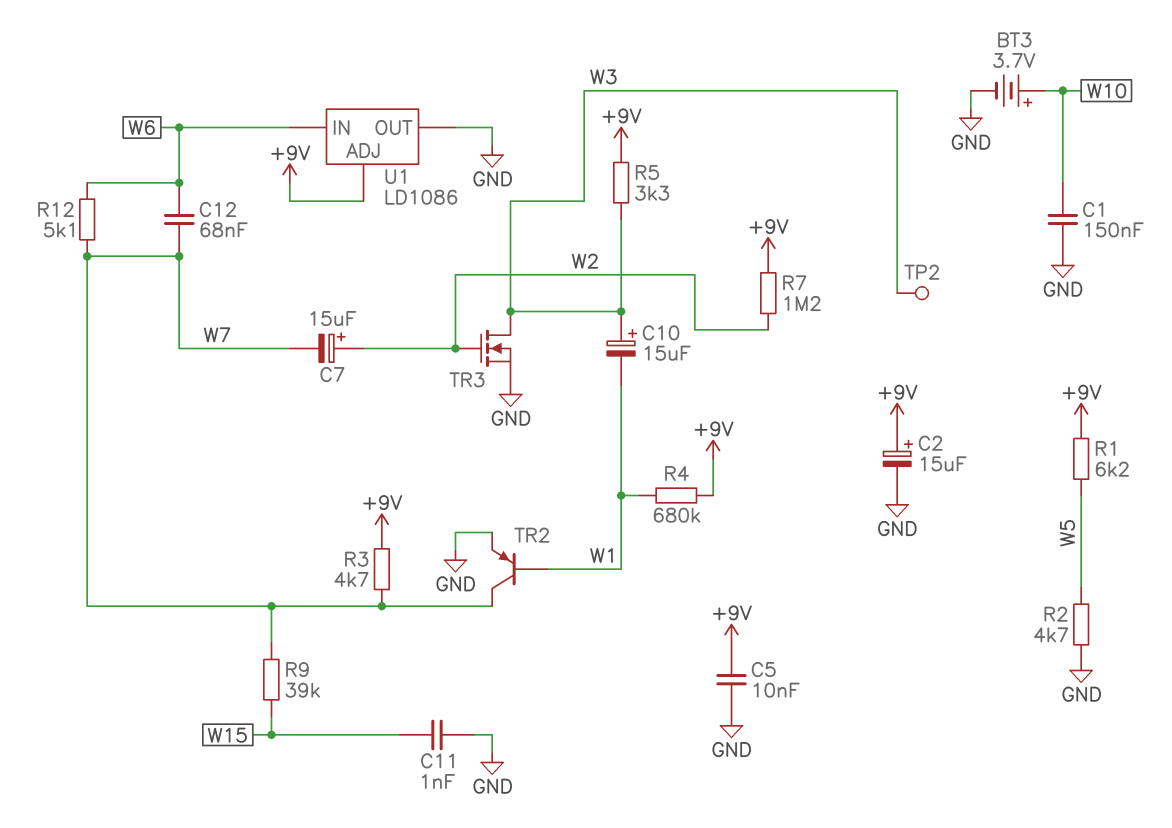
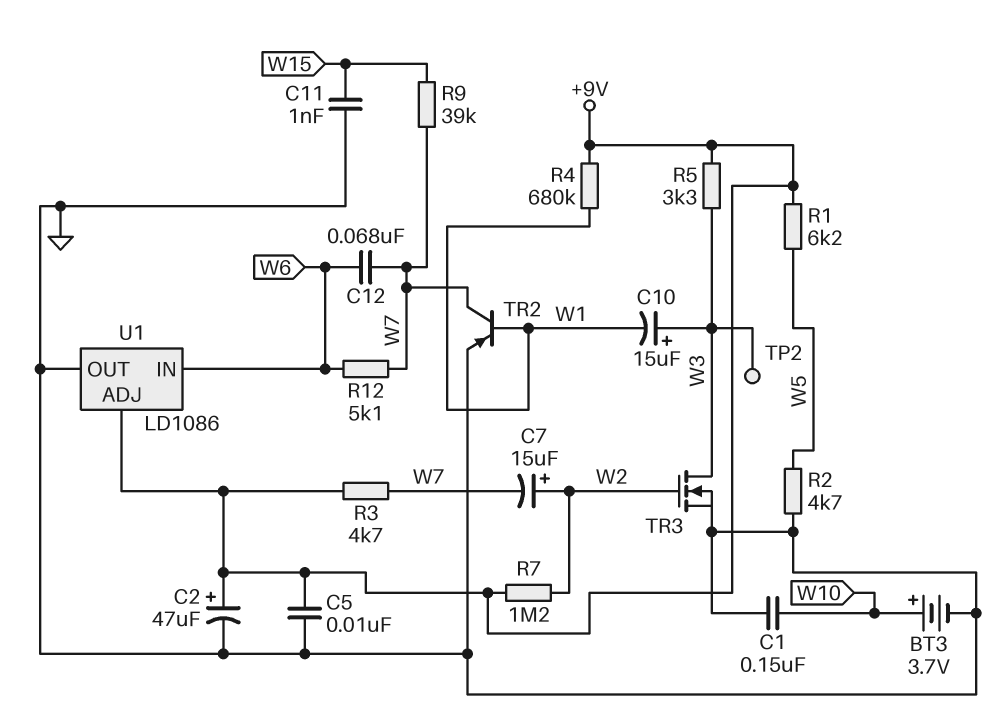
C2: 15uF (plus +9V, minus GND) -> 47uF (plus +9V, minus GND)

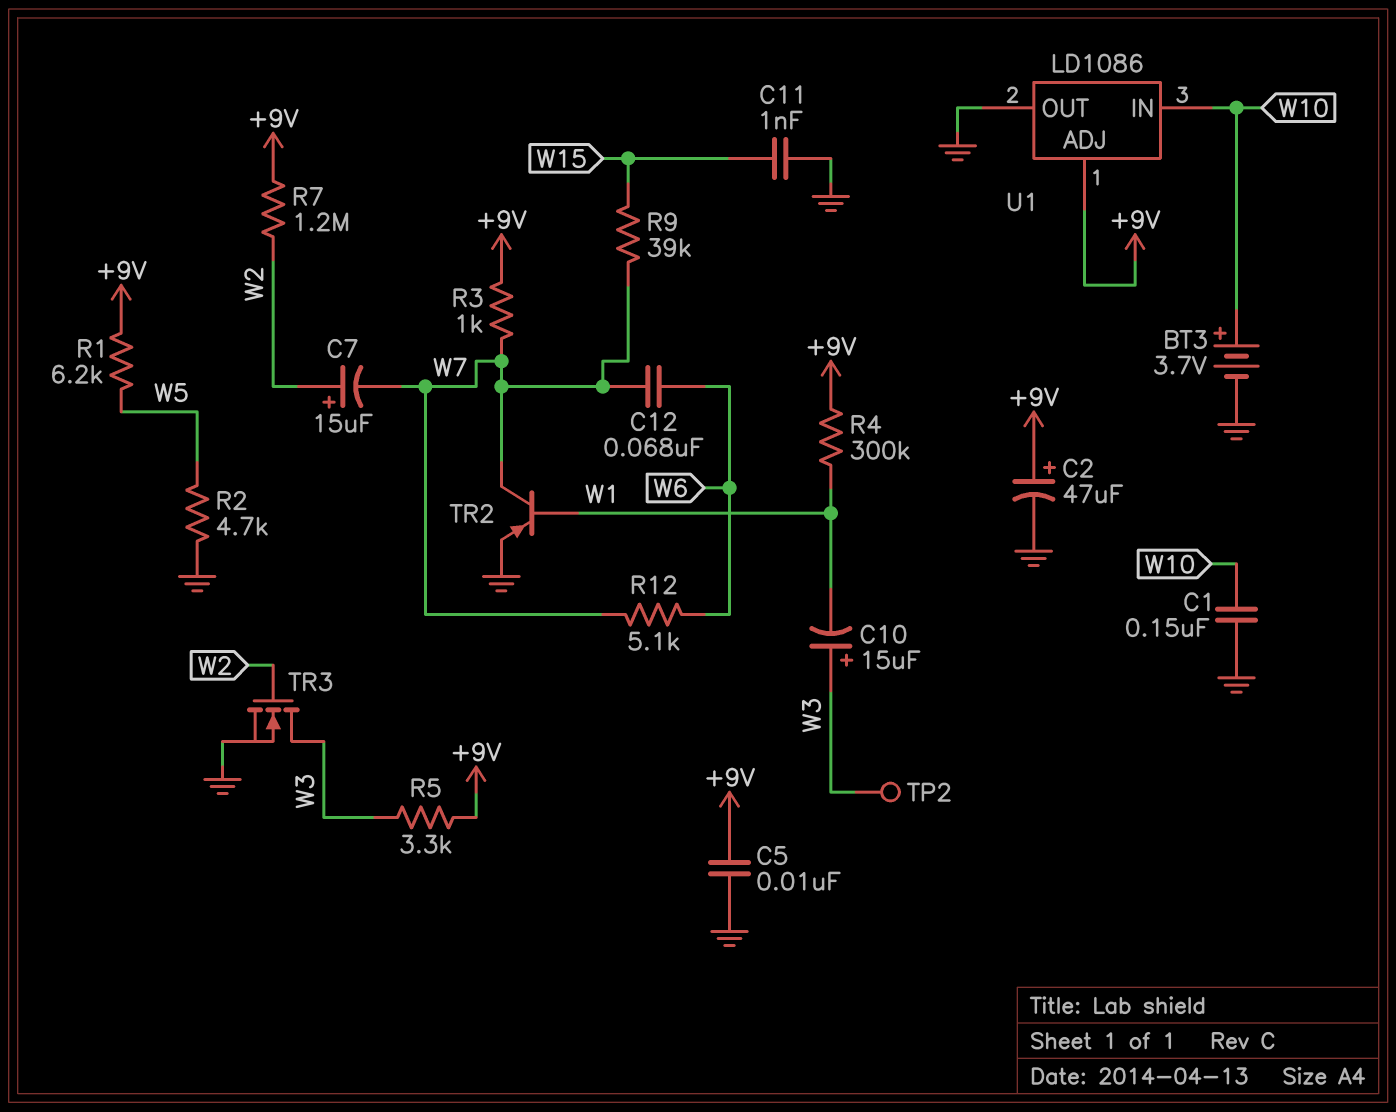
R3: 4.7k (+9V, W7) -> 1k (+9V, W7)
R4: 680k (+9V, W1) -> 300k (+9V, W1)
U1 pin IN: W6 -> W10

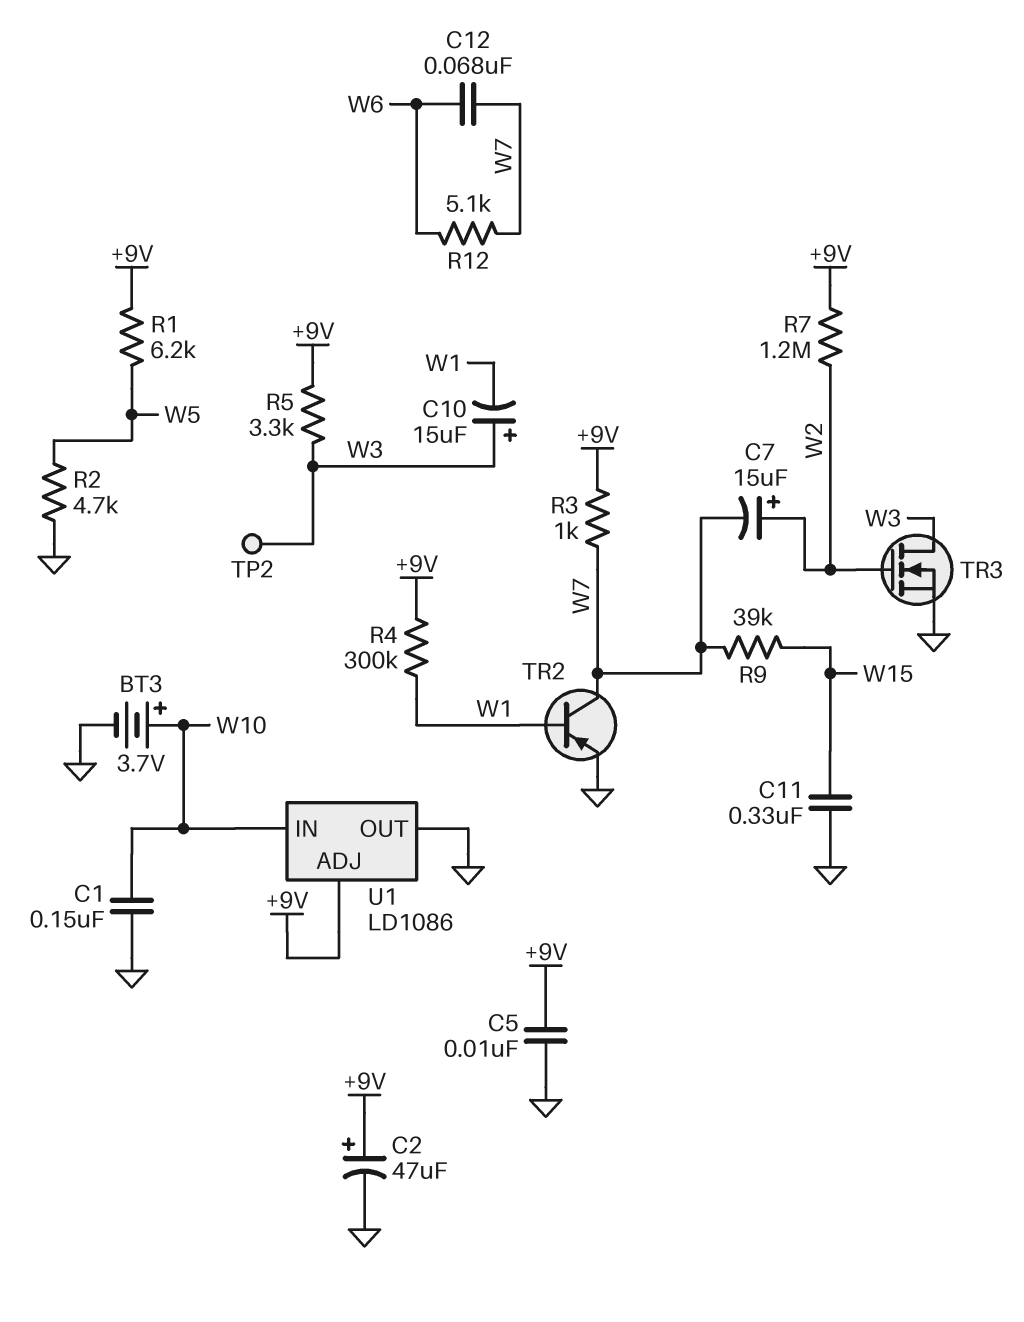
C11: 1nF (GND, W15) -> 330nF (GND, W15)

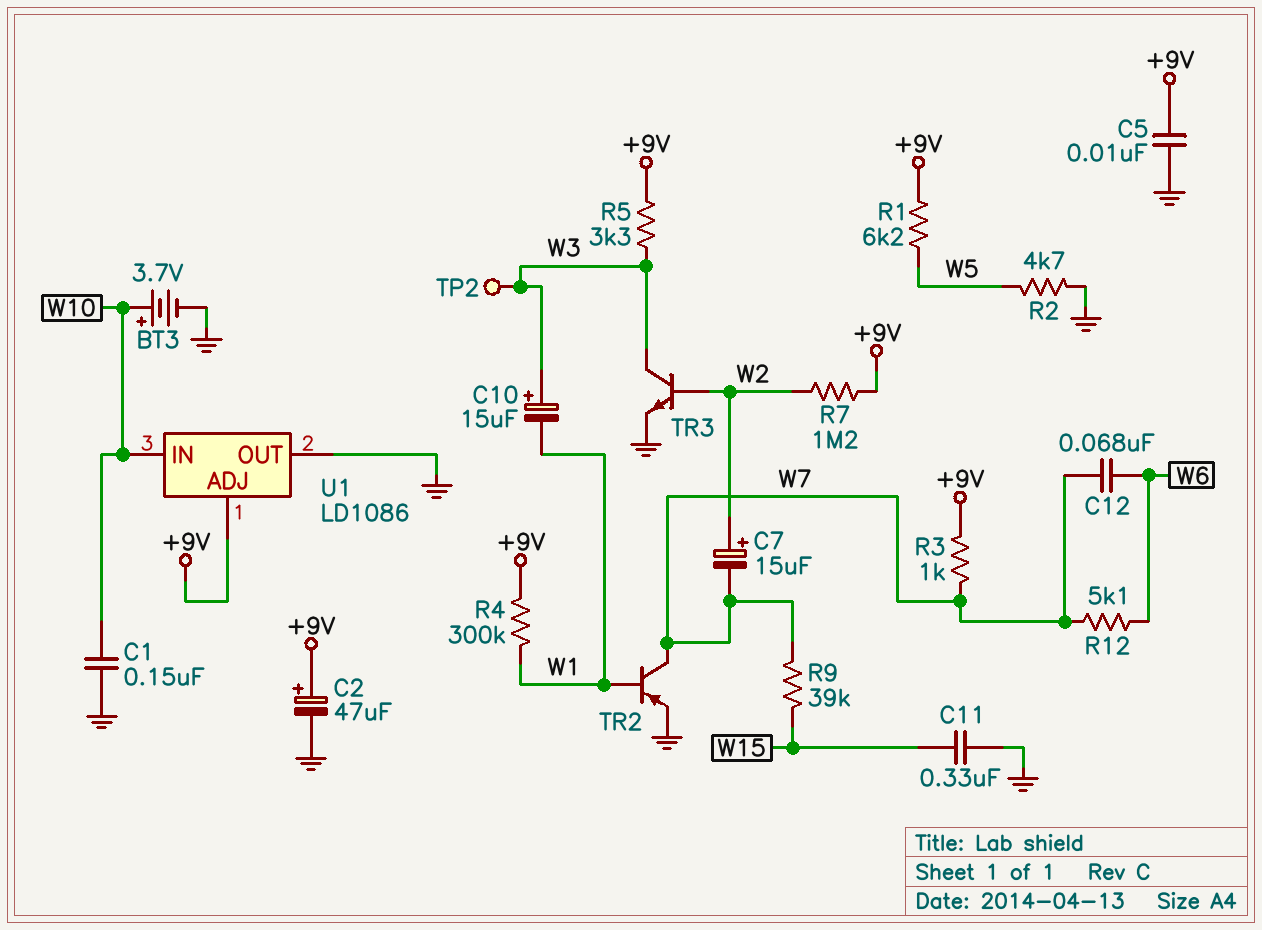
TR3: NMOS (G W2, D W3, S GND) -> NPN (B W2, C W3, E GND)

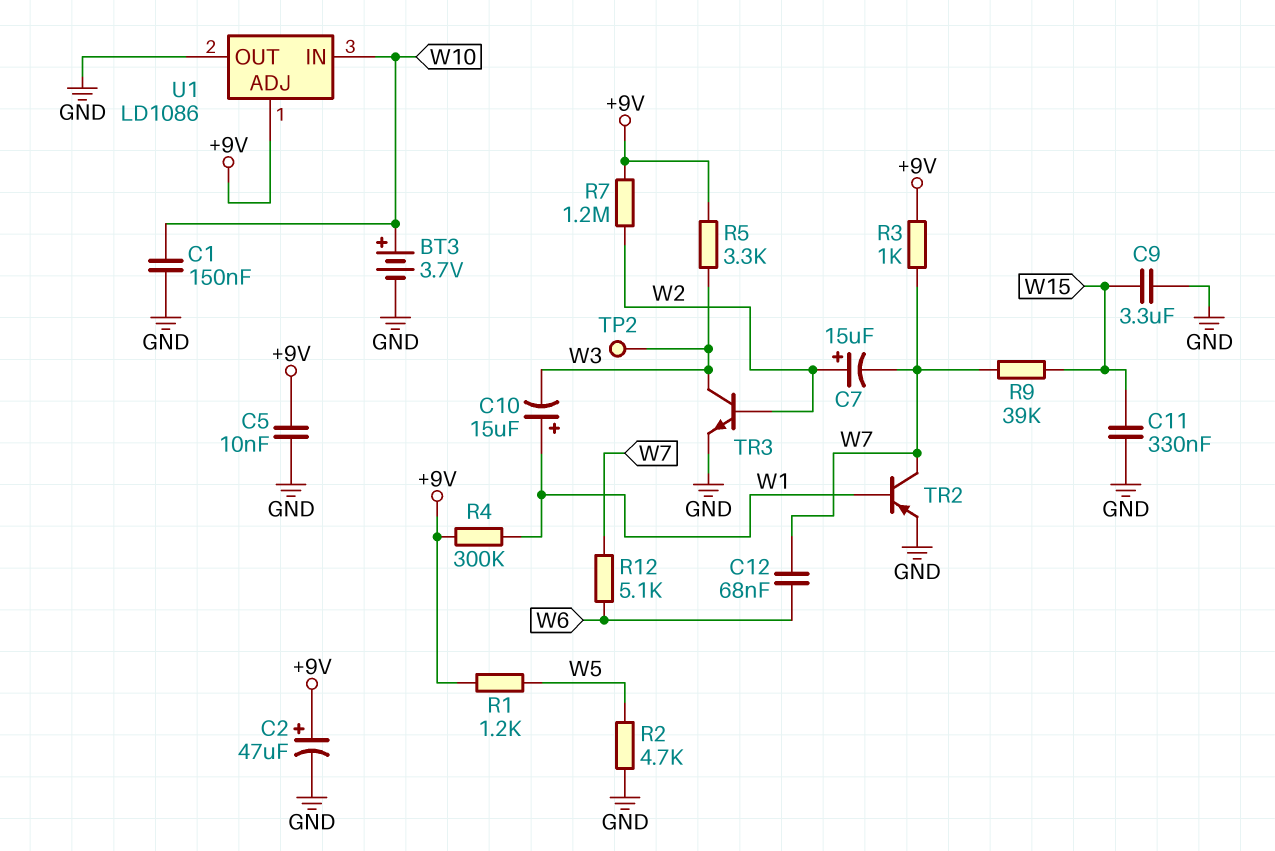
C9: none -> 3.3uF (GND, W15)
C10: 15uF (plus W3, minus W1) -> 15uF (plus W1, minus W3)
R1: 6.2k (+9V, W5) -> 1.2k (+9V, W5)

